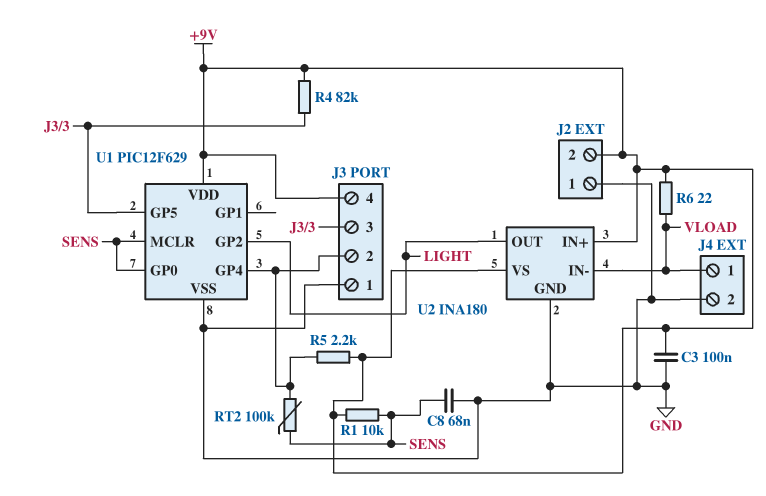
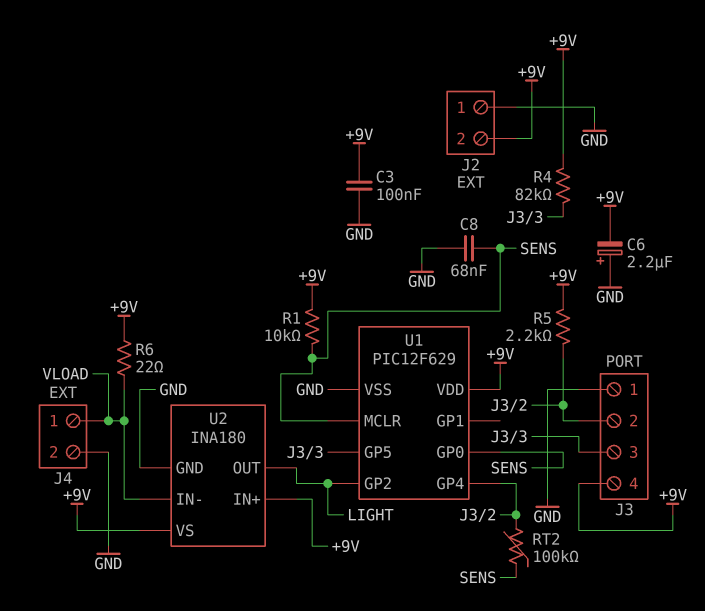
C6: none -> 2.2uF (plus GND, minus +9V)

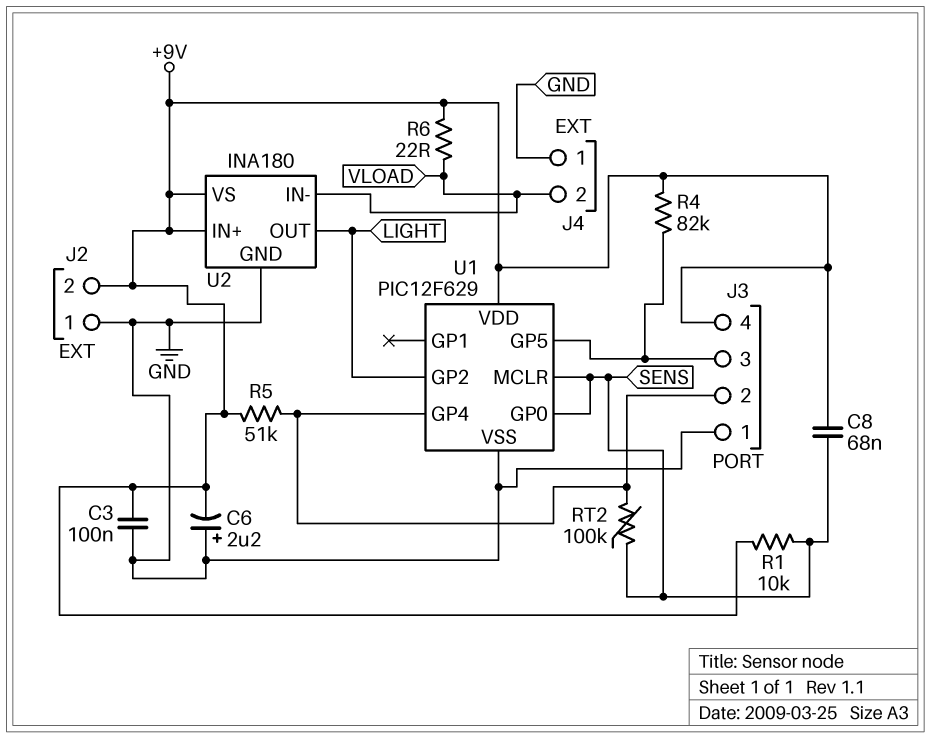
C8: 68nF (GND, SENS) -> 68nF (+9V, SENS)
J4 pin 1: VLOAD -> GND
J4 pin 2: GND -> VLOAD
R5: 2.2k (+9V, J3/2) -> 51k (+9V, J3/2)

